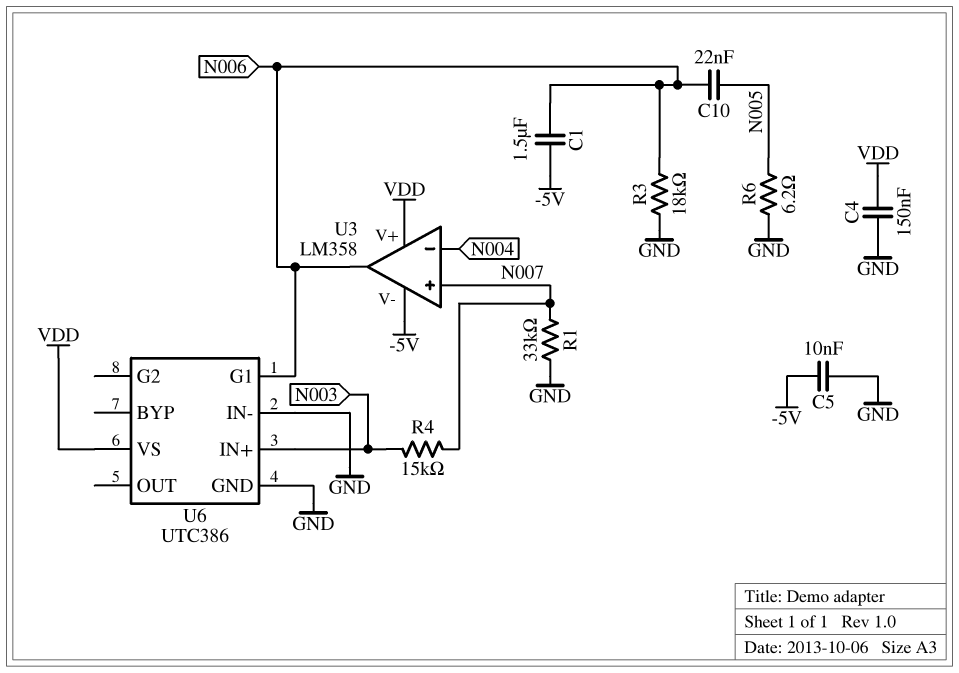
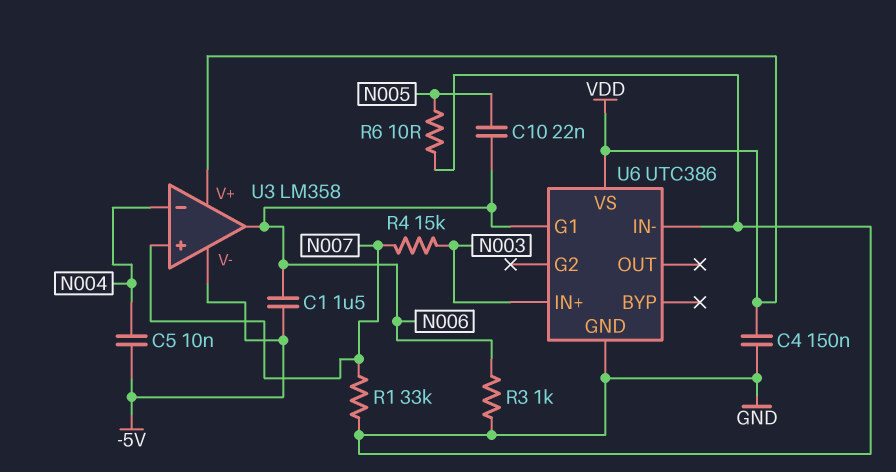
C5: 10nF (-5V, GND) -> 10nF (-5V, N004)
R3: 18k (GND, N006) -> 1k (GND, N006)
R6: 6.2 (GND, N005) -> 10 (GND, N005)

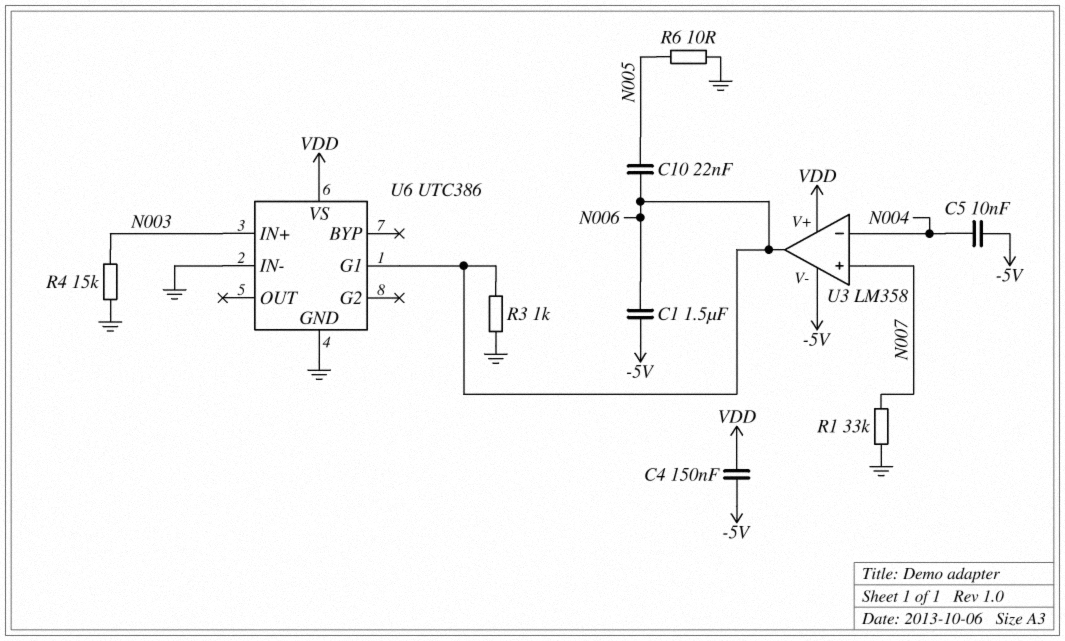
C4: 150nF (GND, VDD) -> 150nF (-5V, VDD)
R4: 15k (N003, N007) -> 15k (GND, N003)

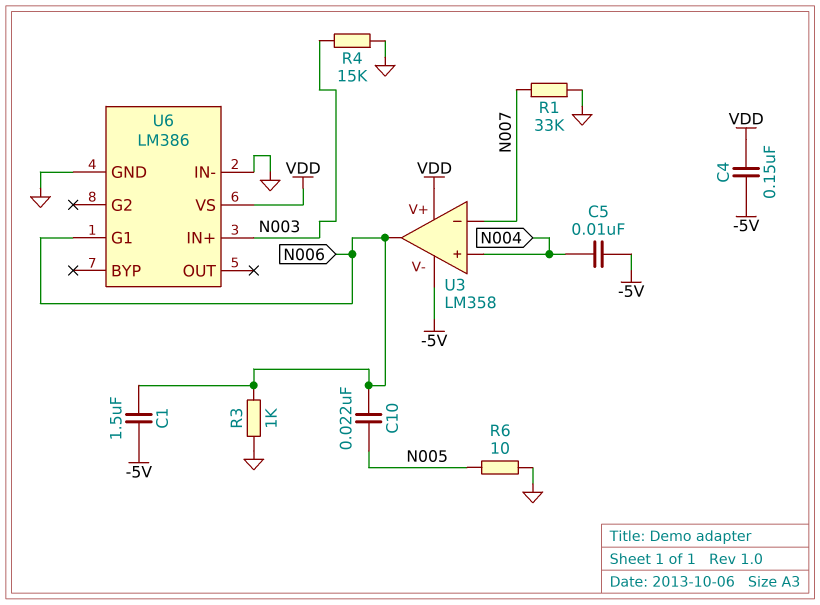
U3 pin in+: N007 -> N004
U3 pin in-: N004 -> N007
U6: UTC386 -> LM386

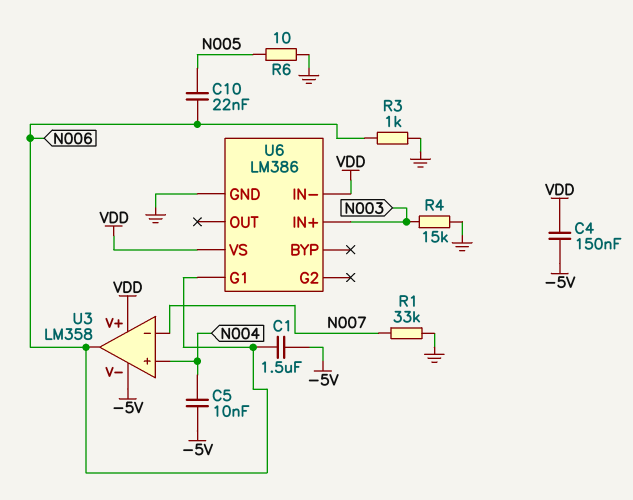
U6 pin IN-: GND -> VDD

